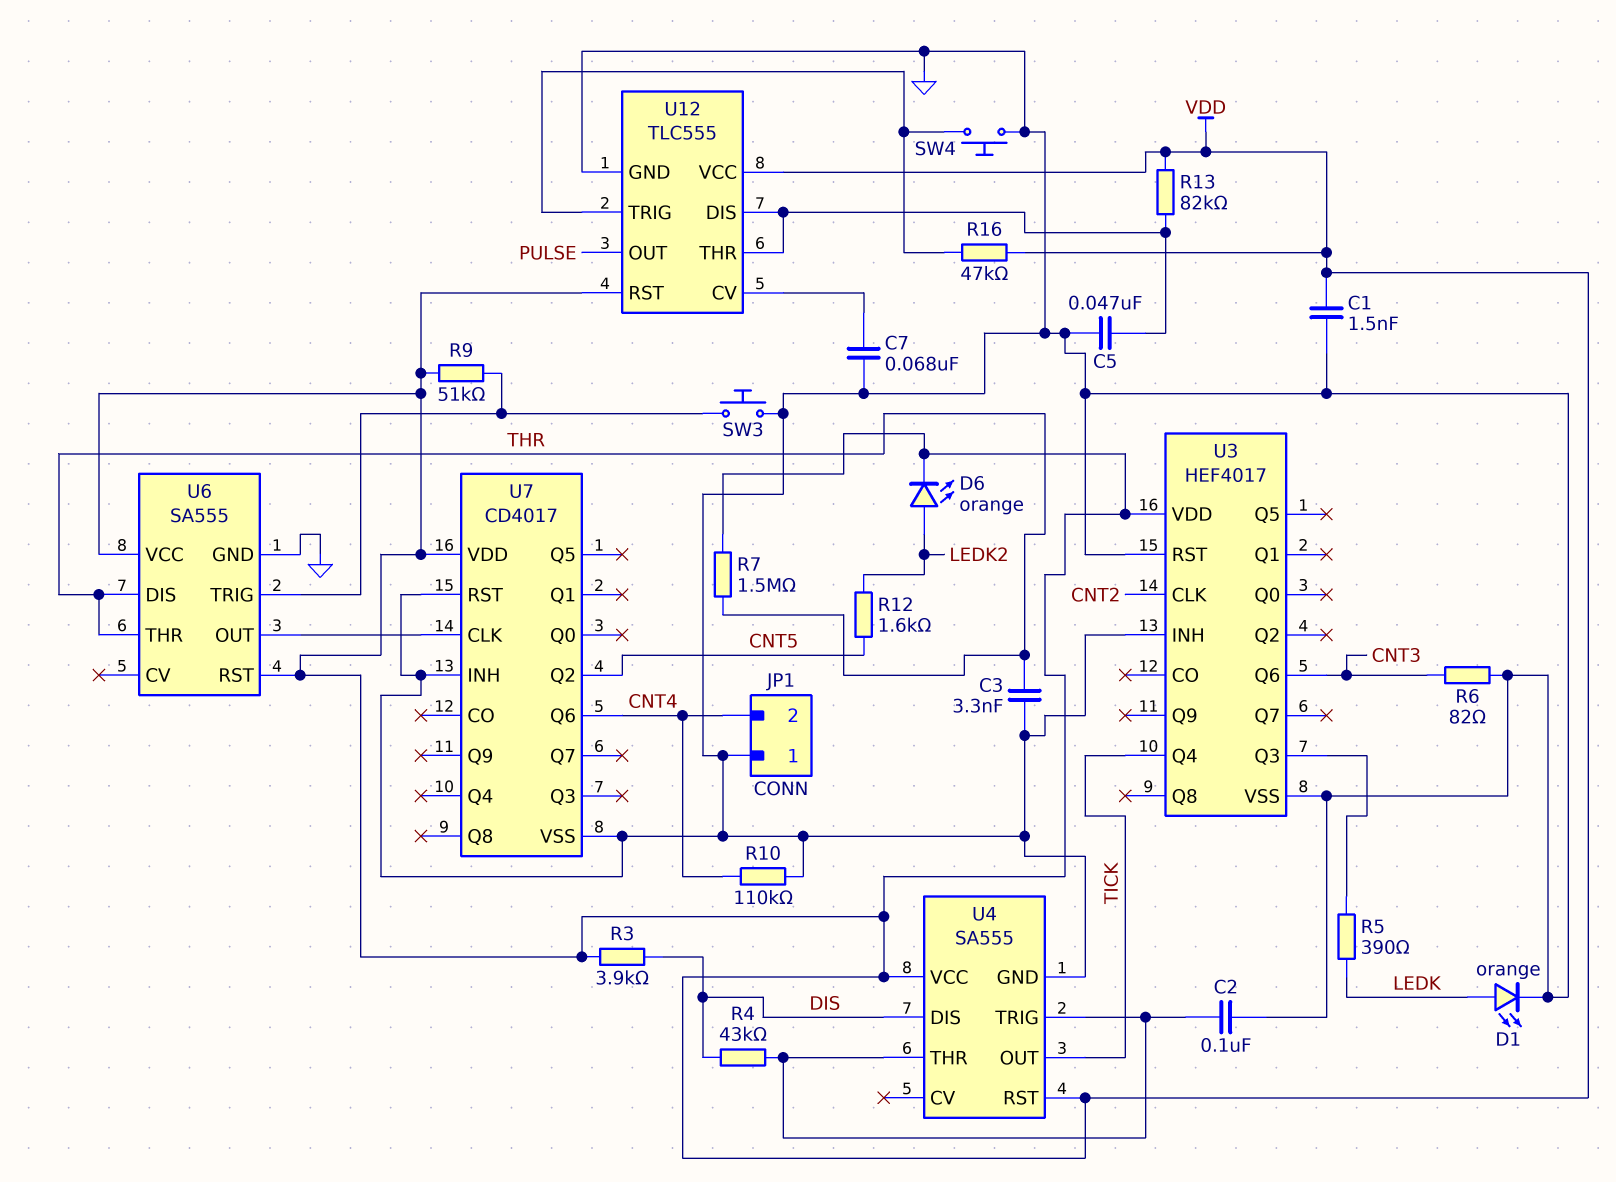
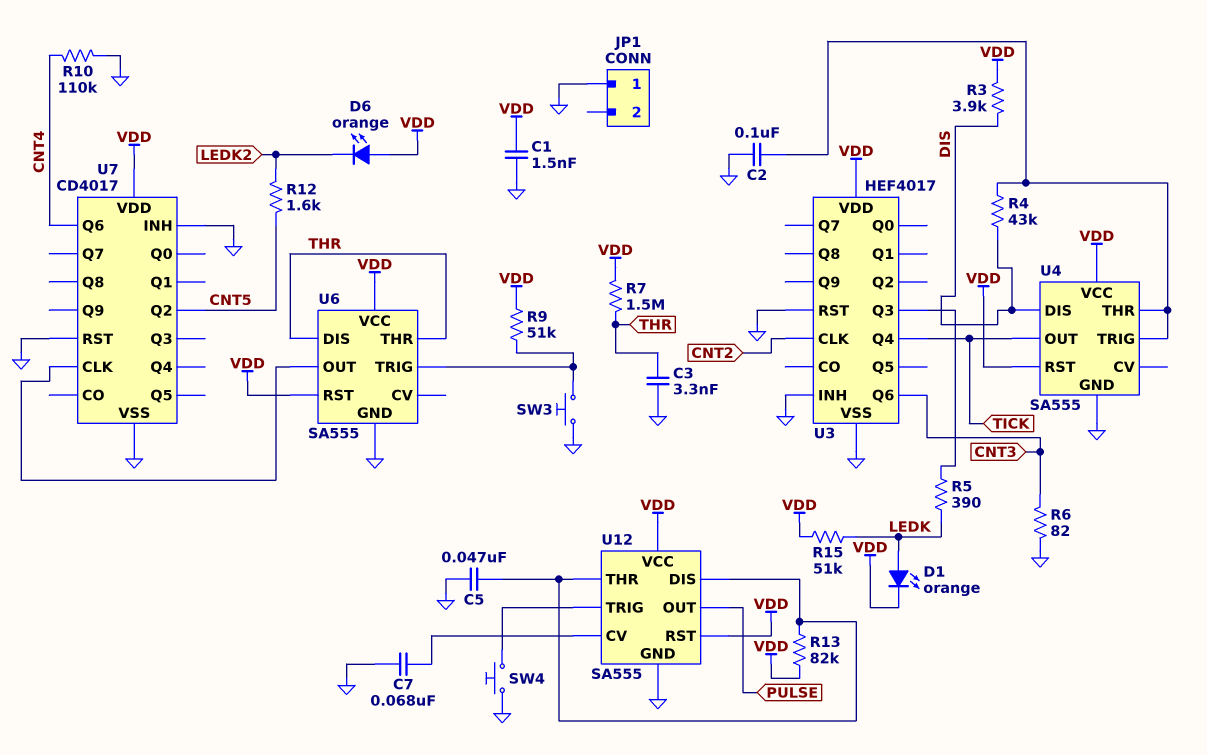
D1: LED orange (A LEDK, K GND) -> LED orange (A LEDK, K VDD)
D6: LED orange (A LEDK2, K VDD) -> LED orange (A VDD, K LEDK2)
JP1 pin 2: CNT4 -> none
R15: none -> 51k (LEDK, VDD)
R16: 47k (U12/TRIG, VDD) -> none
U12: TLC555 -> SA555

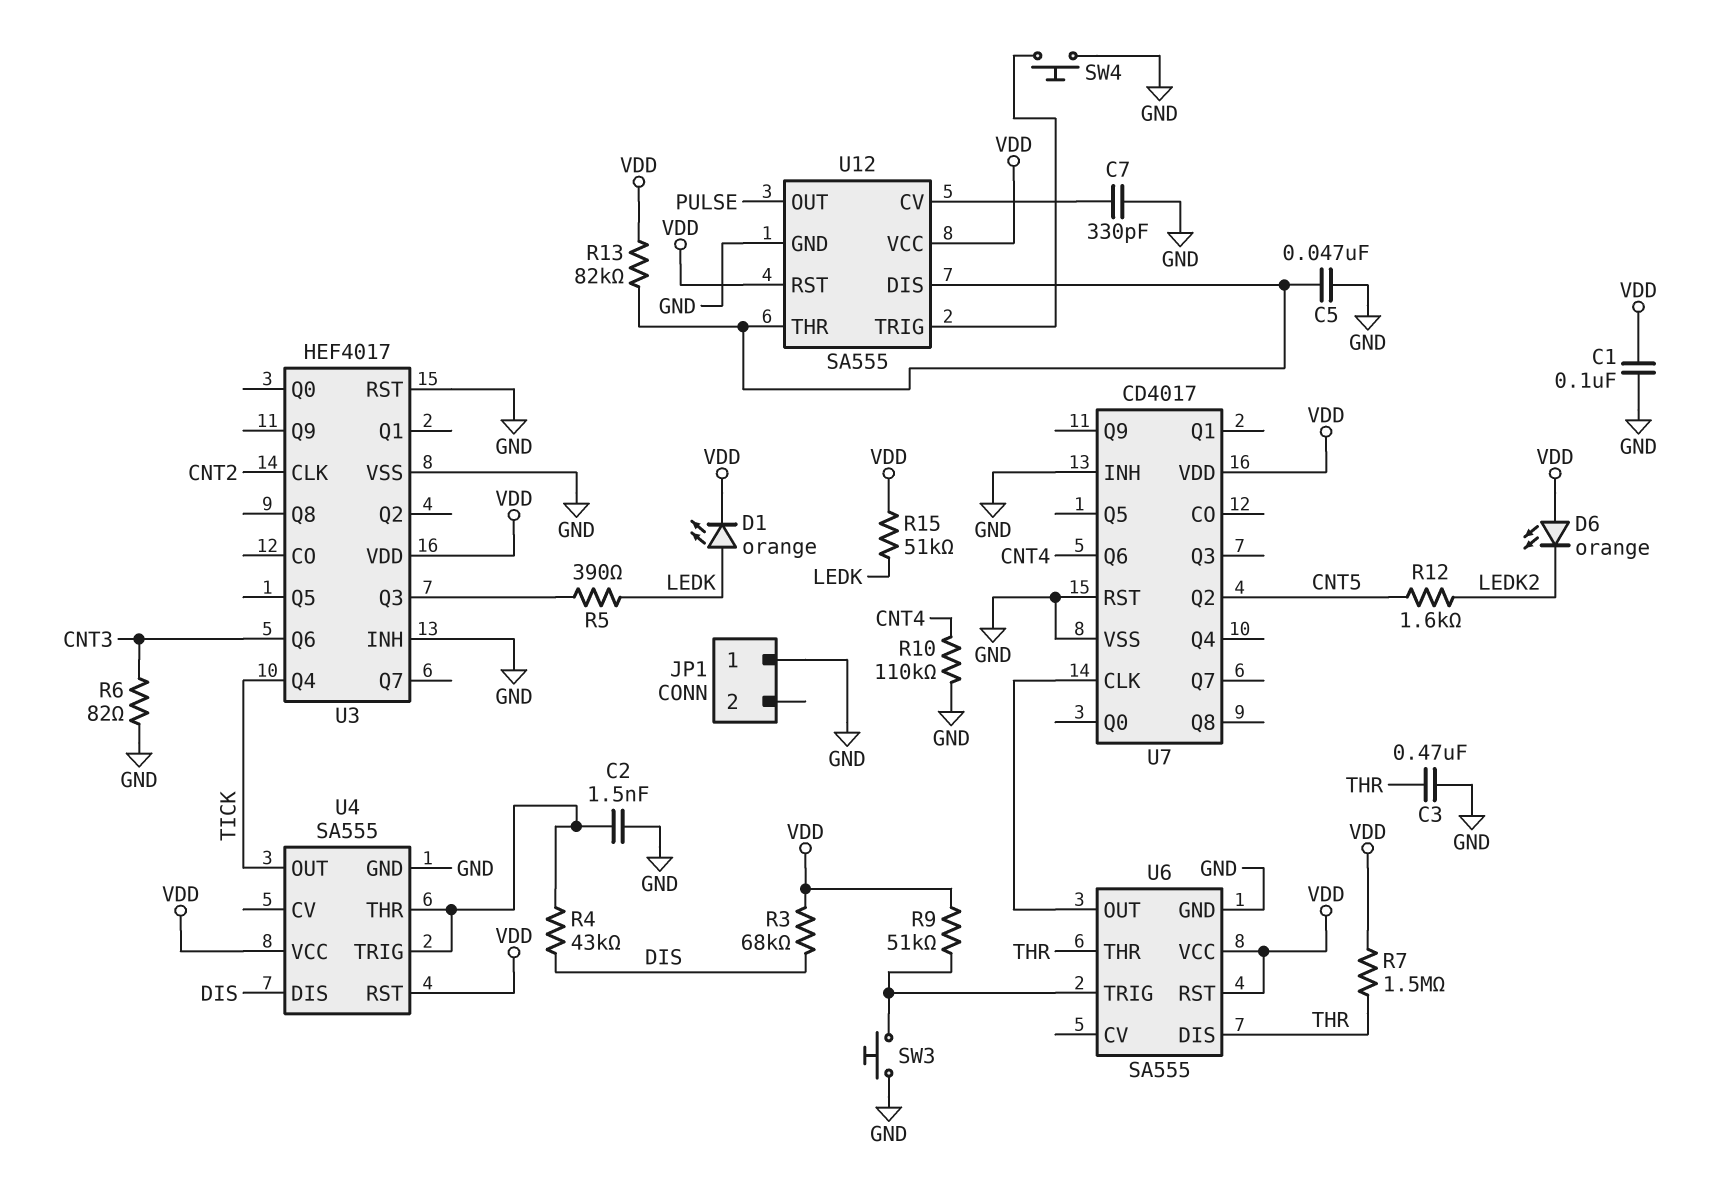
C1: 1.5nF (GND, VDD) -> 100nF (GND, VDD)
C2: 100nF (GND, U4/THR) -> 1.5nF (GND, U4/THR)
C3: 3.3nF (GND, THR) -> 470nF (GND, THR)
C7: 68nF (GND, U12/CV) -> 330pF (GND, U12/CV)
R3: 3.9k (DIS, VDD) -> 68k (DIS, VDD)

